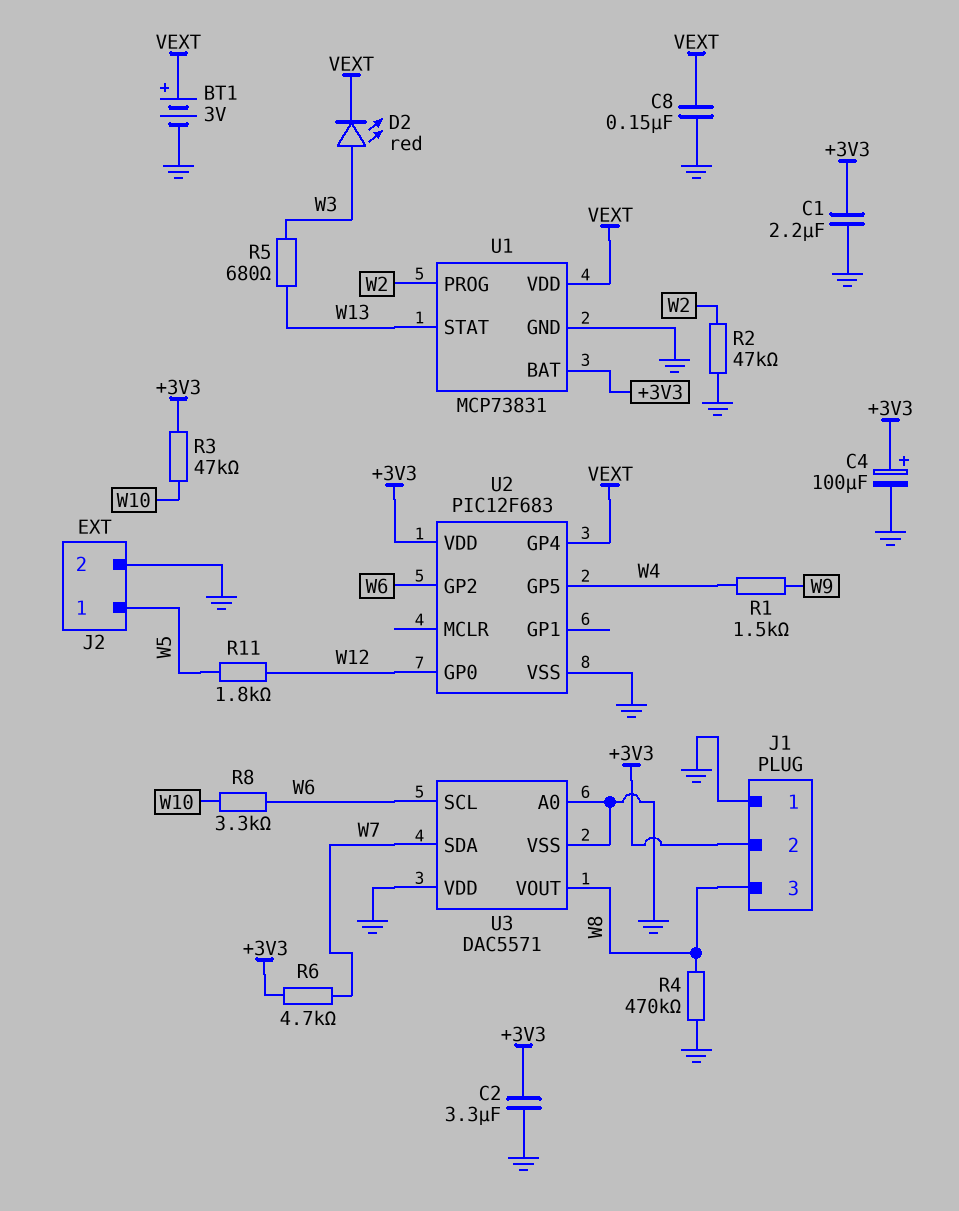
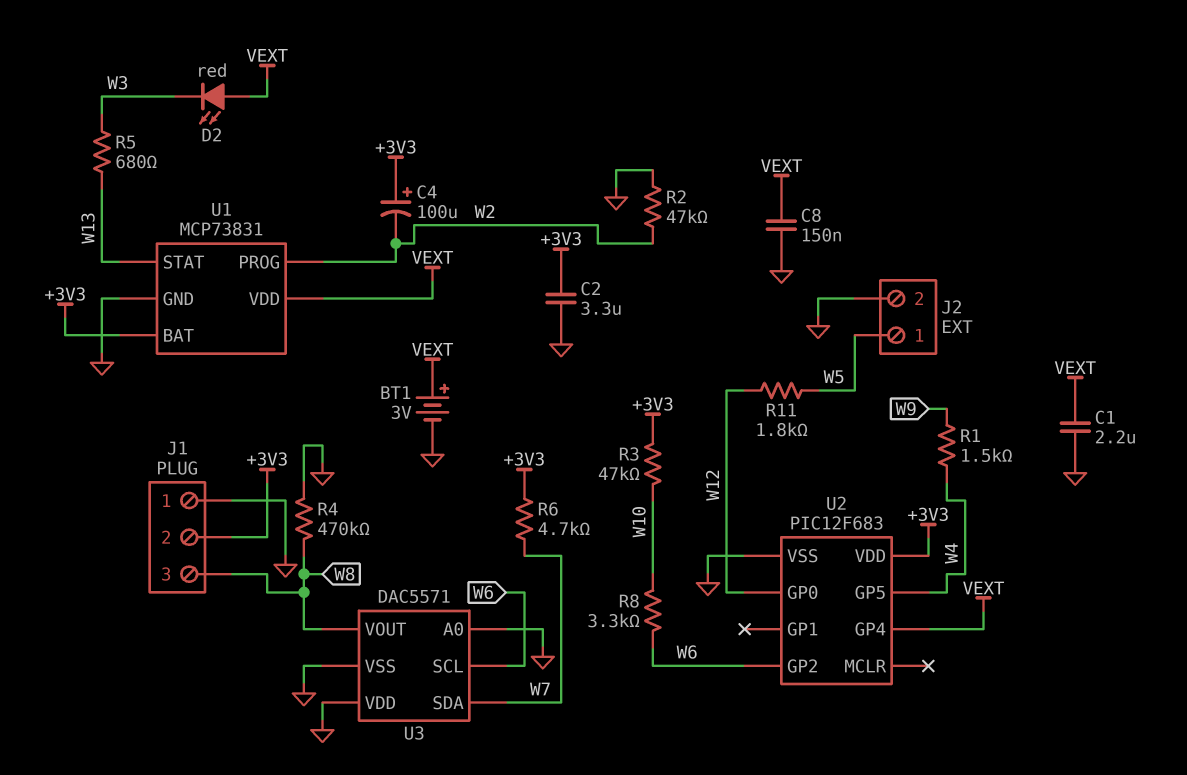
C1: 2.2uF (+3V3, GND) -> 2.2uF (GND, VEXT)
C4: 100uF (plus +3V3, minus GND) -> 100uF (plus +3V3, minus W2)
D2: LED red (A W3, K VEXT) -> LED red (A VEXT, K W3)

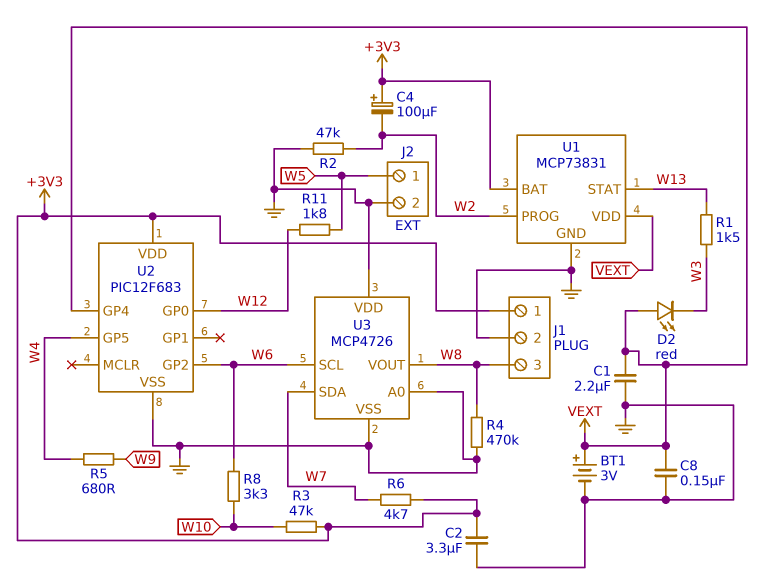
J1 pin 1: GND -> +3V3
J1 pin 2: +3V3 -> GND
R1: 1.5k (W4, W9) -> 1.5k (W3, W13)
R5: 680 (W3, W13) -> 680 (W4, W9)
U3: DAC5571 -> MCP4726

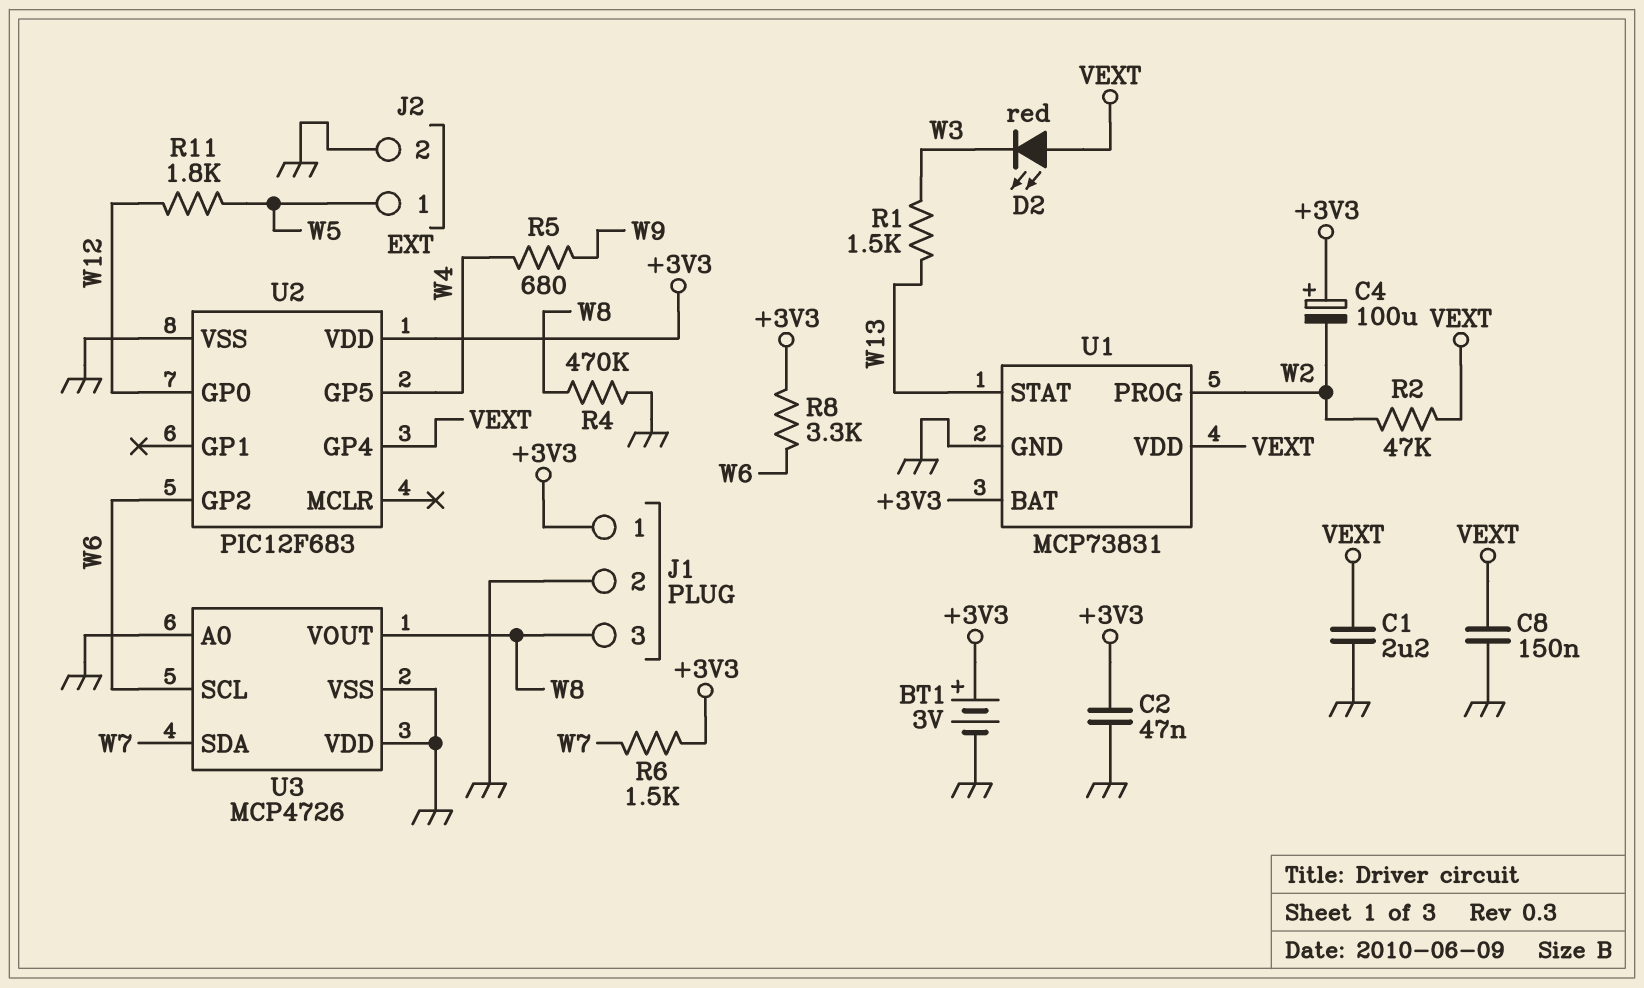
BT1: 3V (plus VEXT, minus GND) -> 3V (plus +3V3, minus GND)
C2: 3.3uF (+3V3, GND) -> 47nF (+3V3, GND)
R2: 47k (GND, W2) -> 47k (VEXT, W2)
R3: 47k (+3V3, W10) -> none
R6: 4.7k (+3V3, W7) -> 1.5k (+3V3, W7)
R8: 3.3k (W6, W10) -> 3.3k (+3V3, W6)

